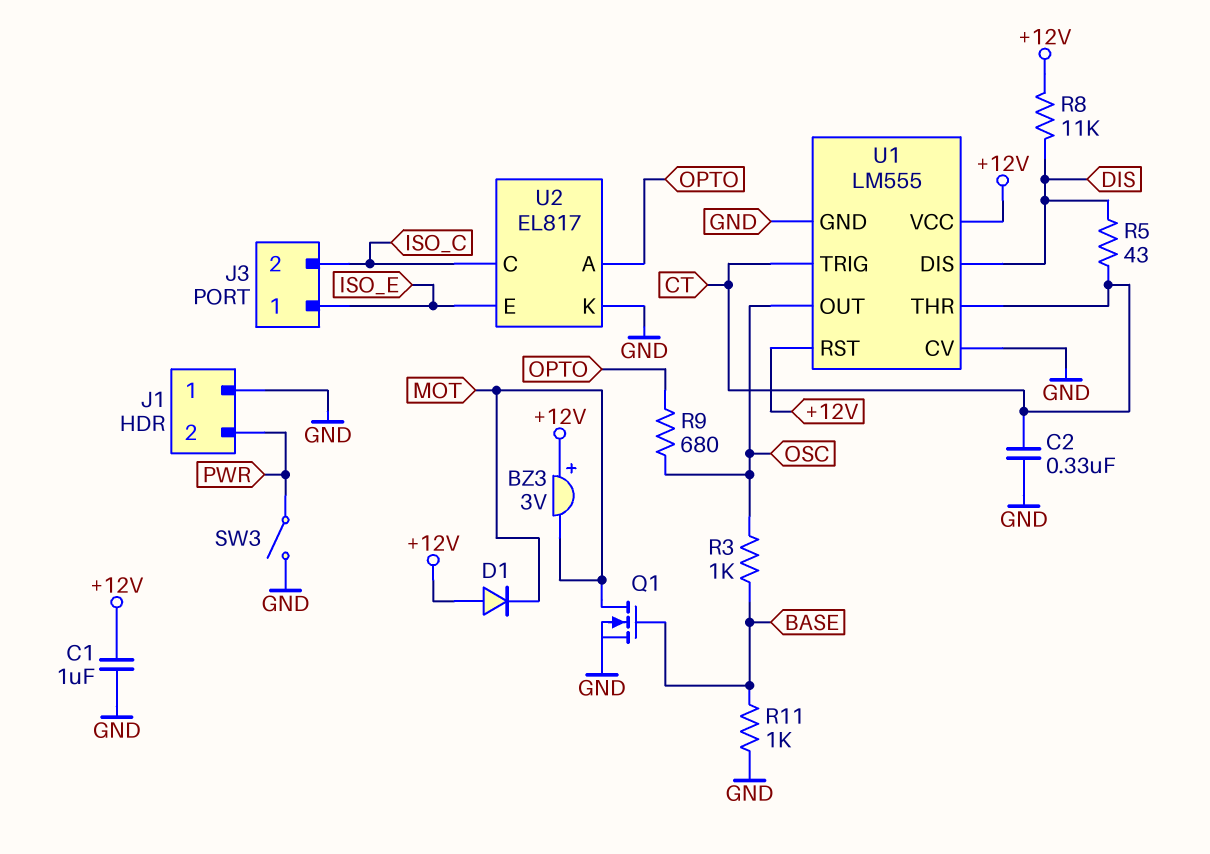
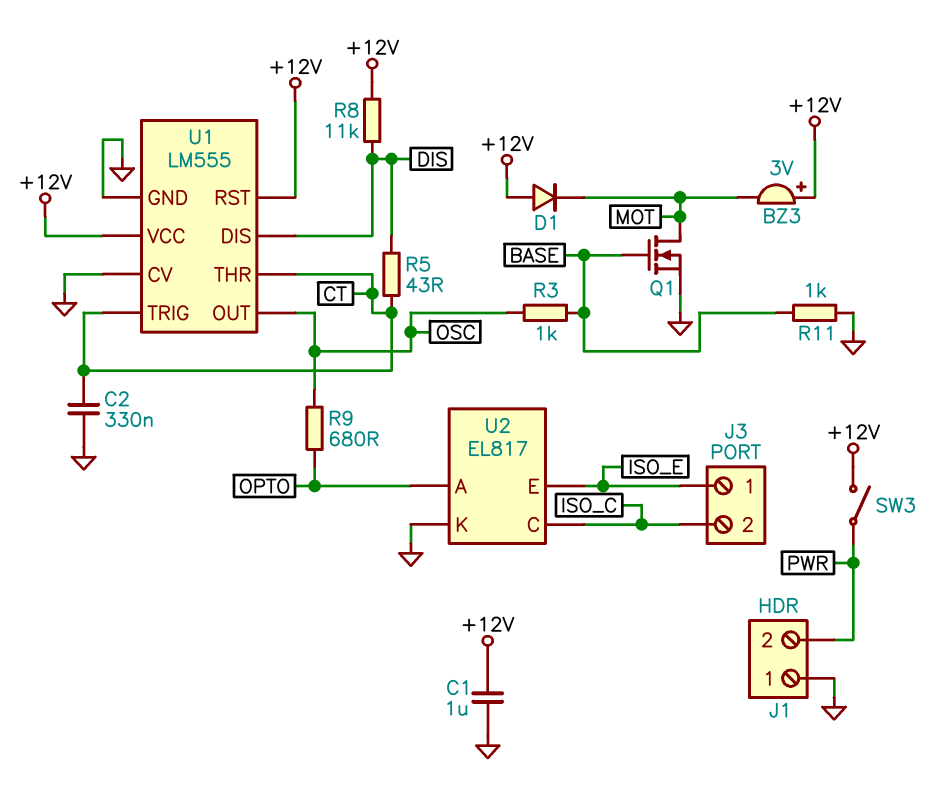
SW3: switch (GND, PWR) -> switch (+12V, PWR)

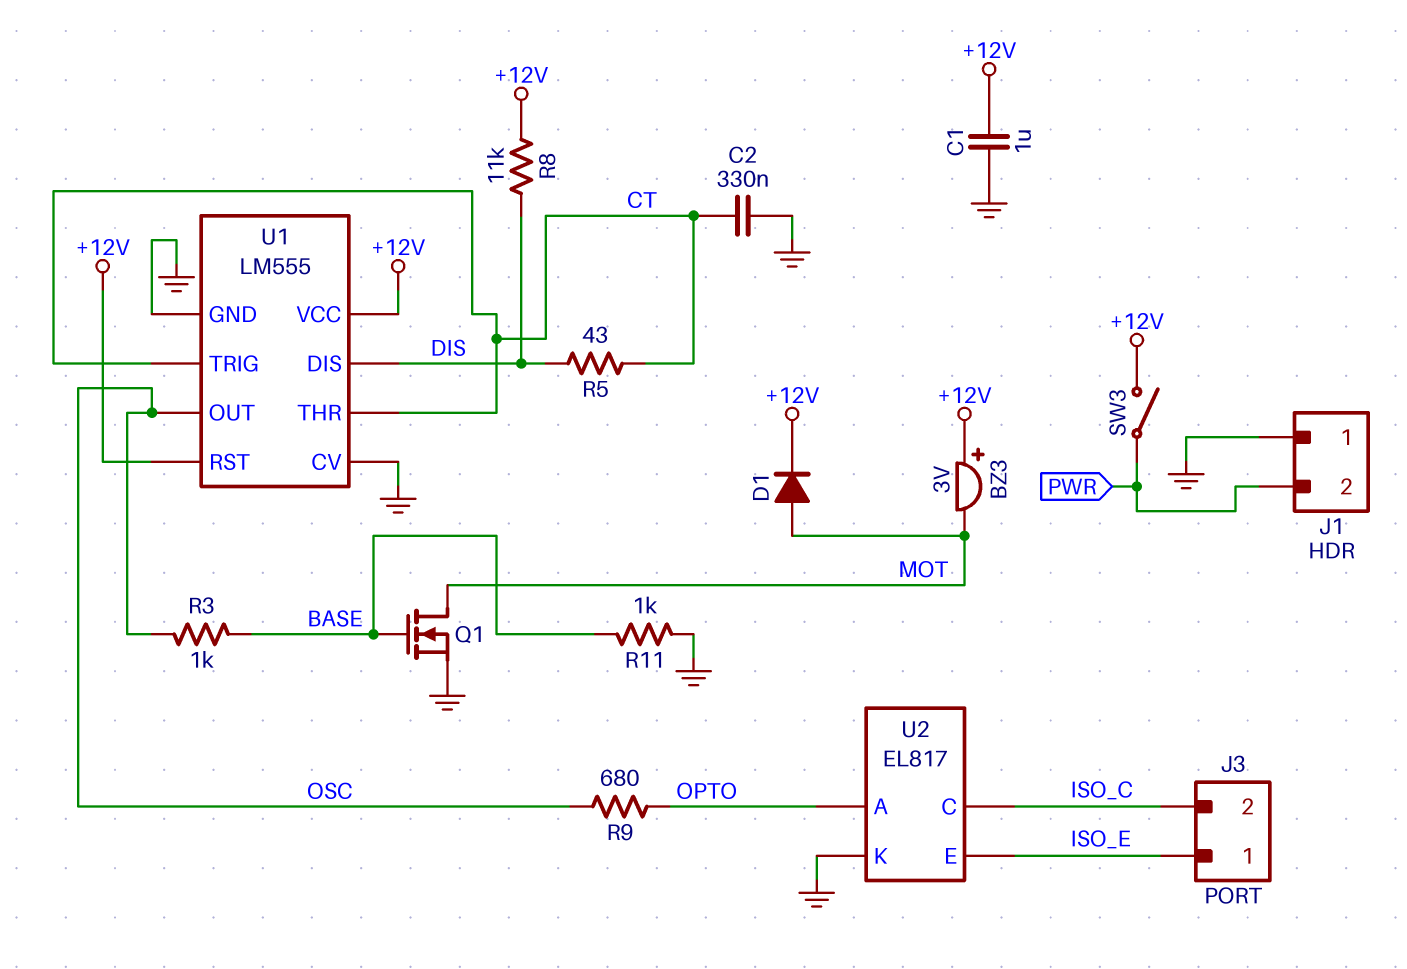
D1: diode (A +12V, K MOT) -> diode (A MOT, K +12V)

